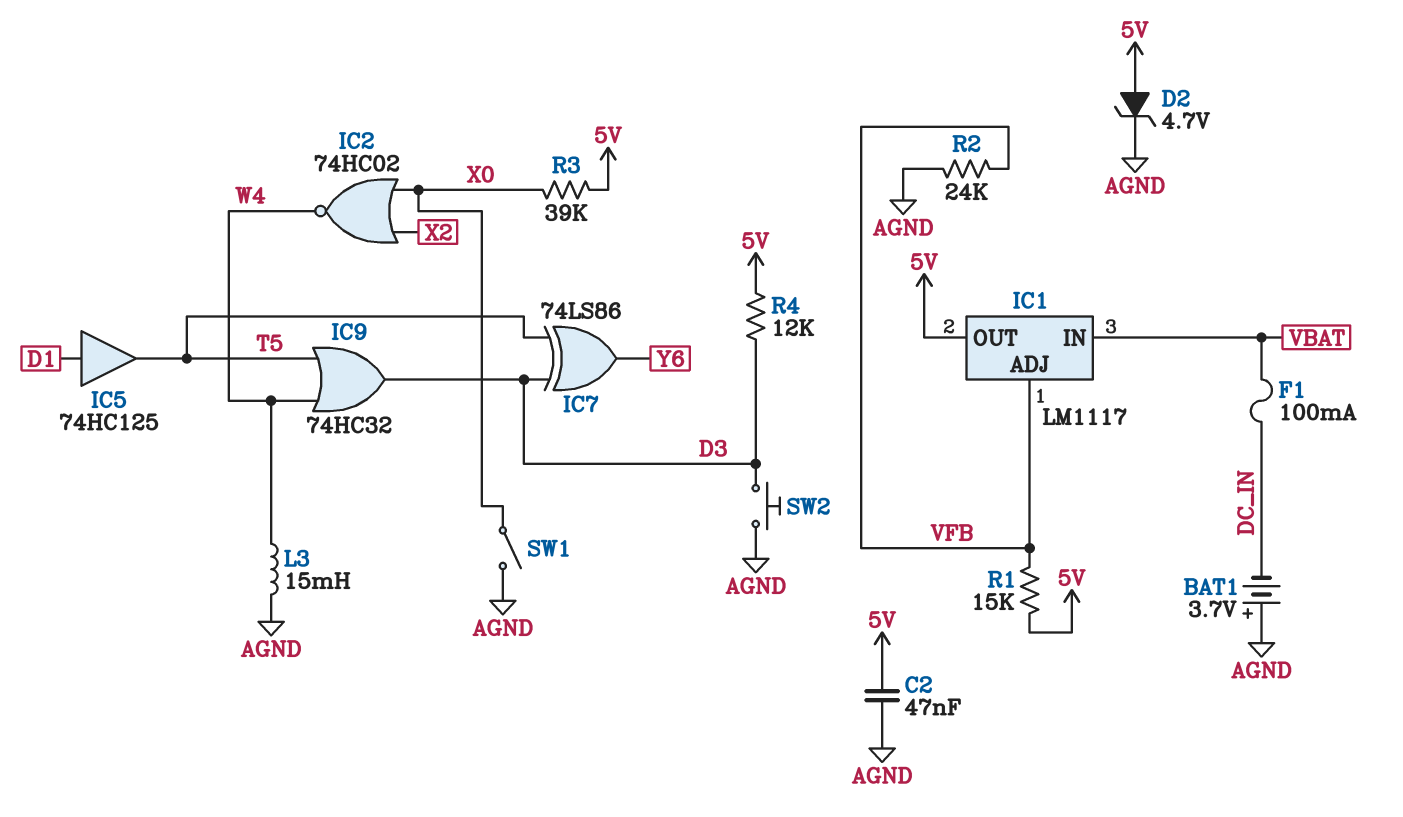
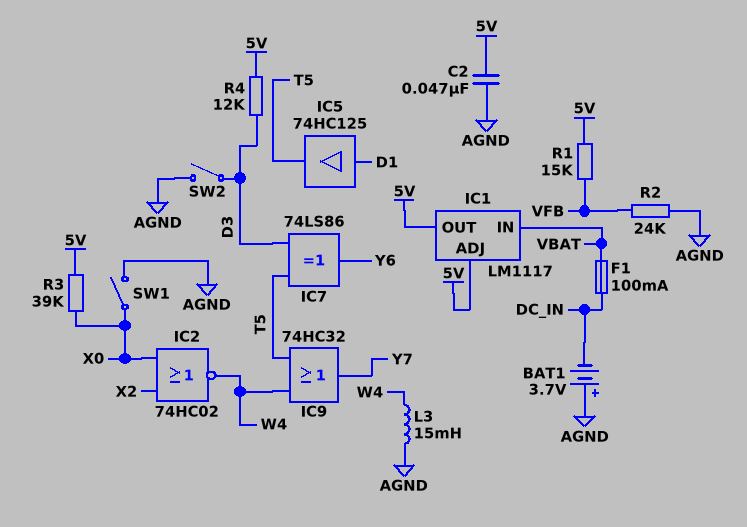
D2: zener 4.7V (A 5V, K AGND) -> none
IC1 pin ADJ: VFB -> 5V
IC9: OR 74HC32 (in T5, in W4, out D3) -> OR 74HC32 (in T5, in W4, out Y7)
SW2: button (AGND, D3) -> switch (AGND, D3)

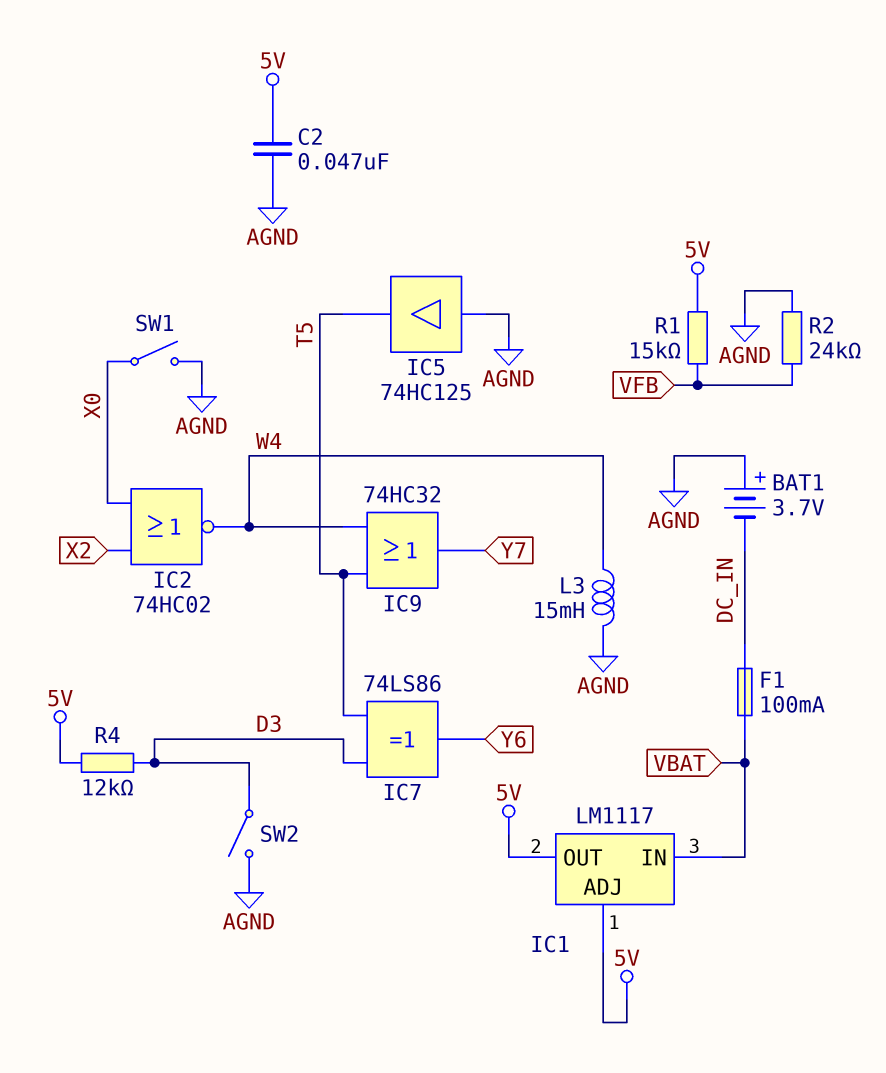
IC5: buffer 74HC125 (in D1, out T5) -> buffer 74HC125 (in AGND, out T5)
R3: 39k (5V, X0) -> none

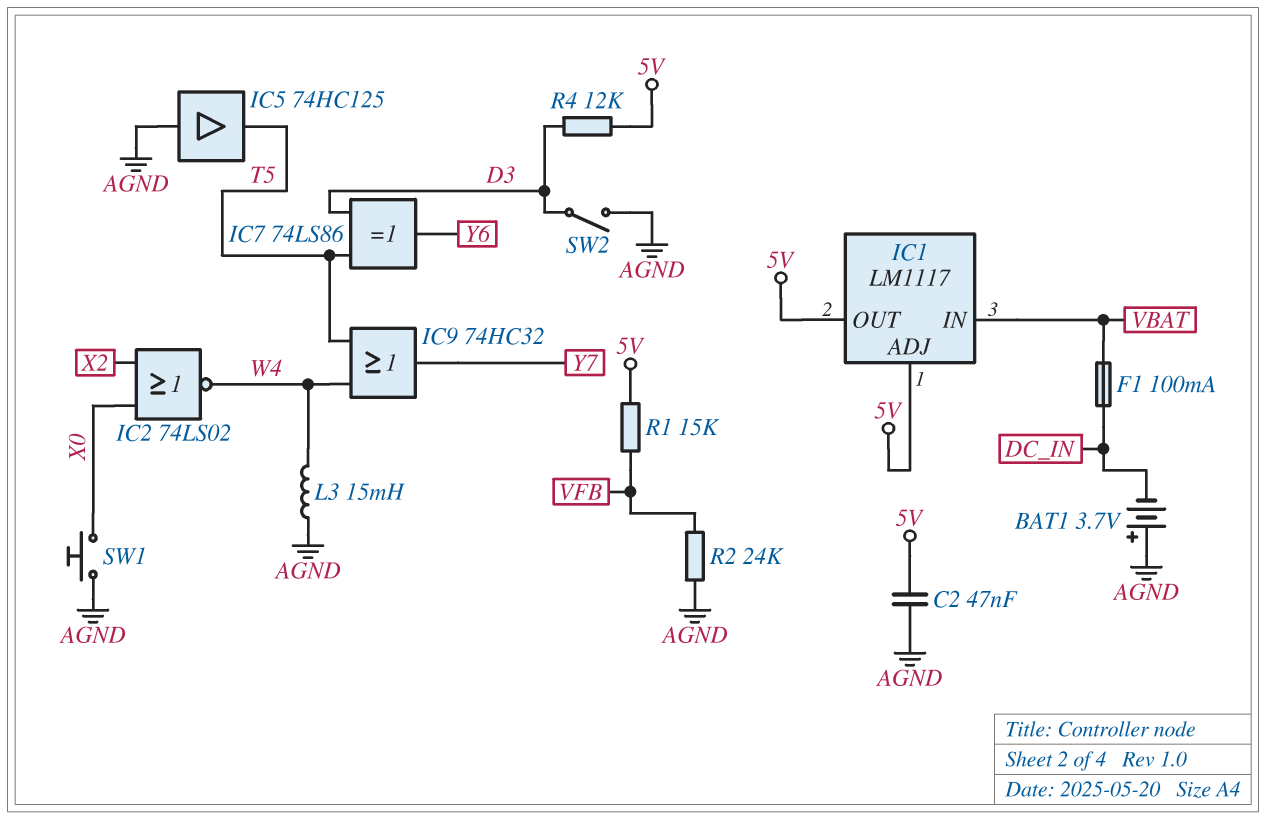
IC2: NOR 74HC02 (in X0, in X2, out W4) -> NOR 74LS02 (in X0, in X2, out W4)
SW1: switch (AGND, X0) -> button (AGND, X0)

